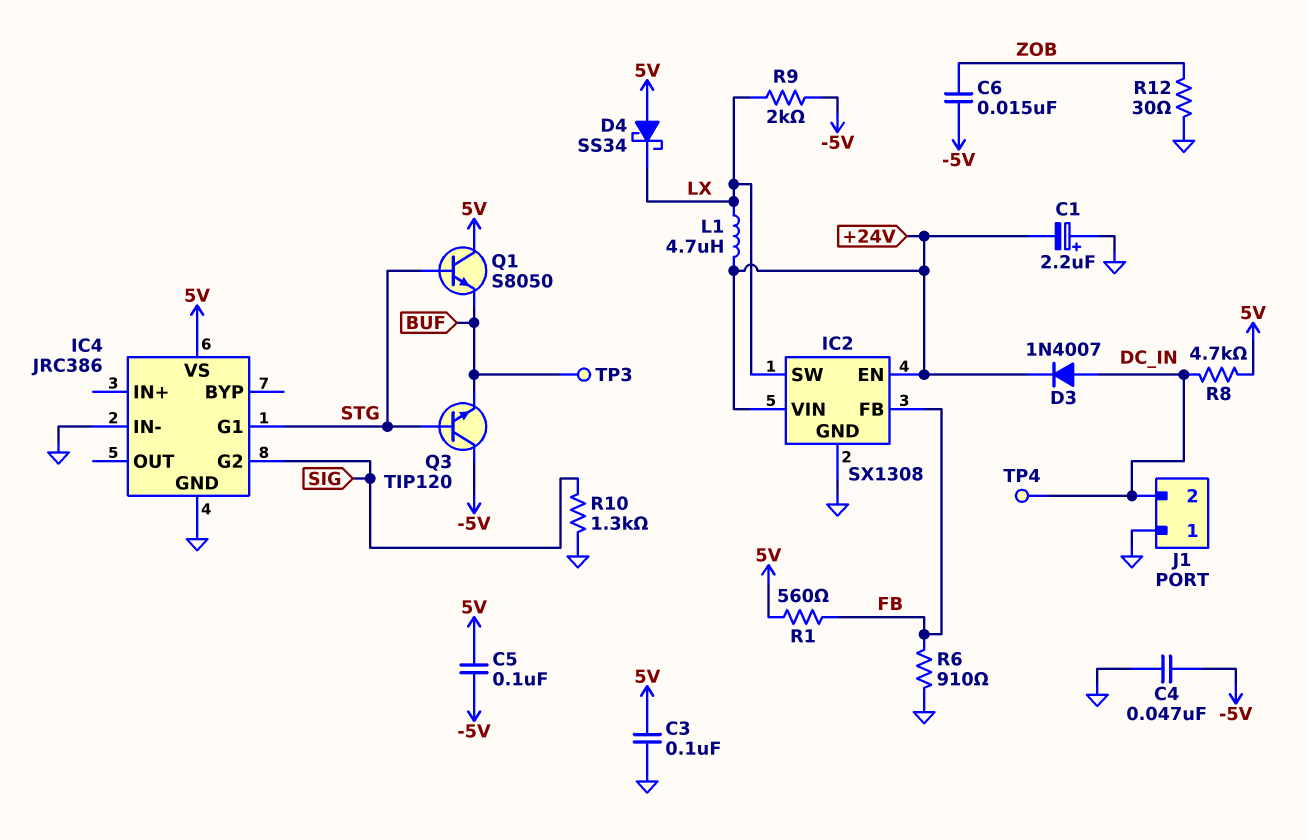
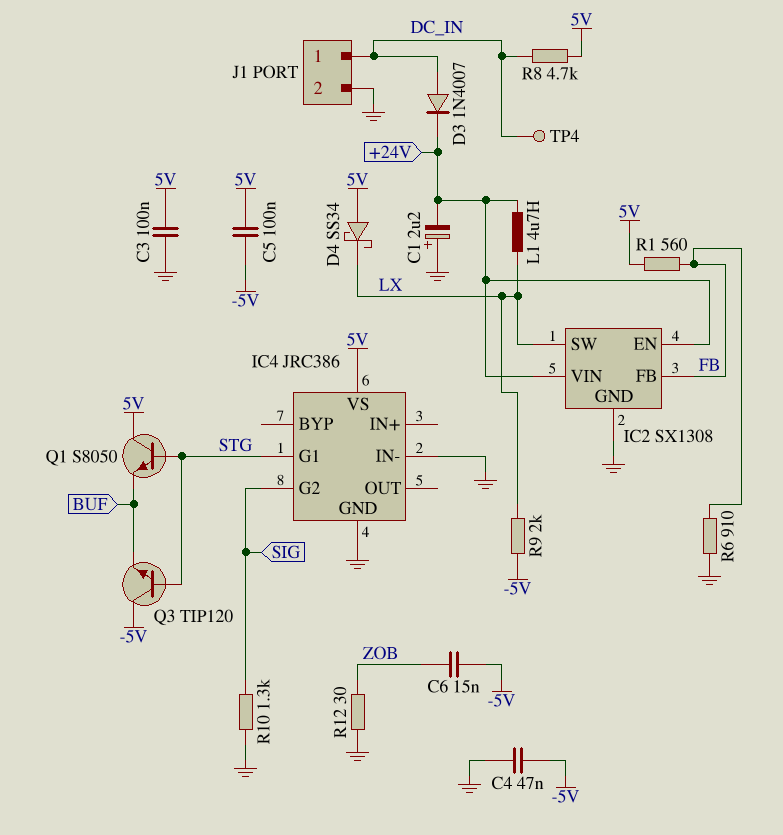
J1 pin 1: GND -> DC_IN
J1 pin 2: DC_IN -> GND
TP3: test point (BUF) -> none

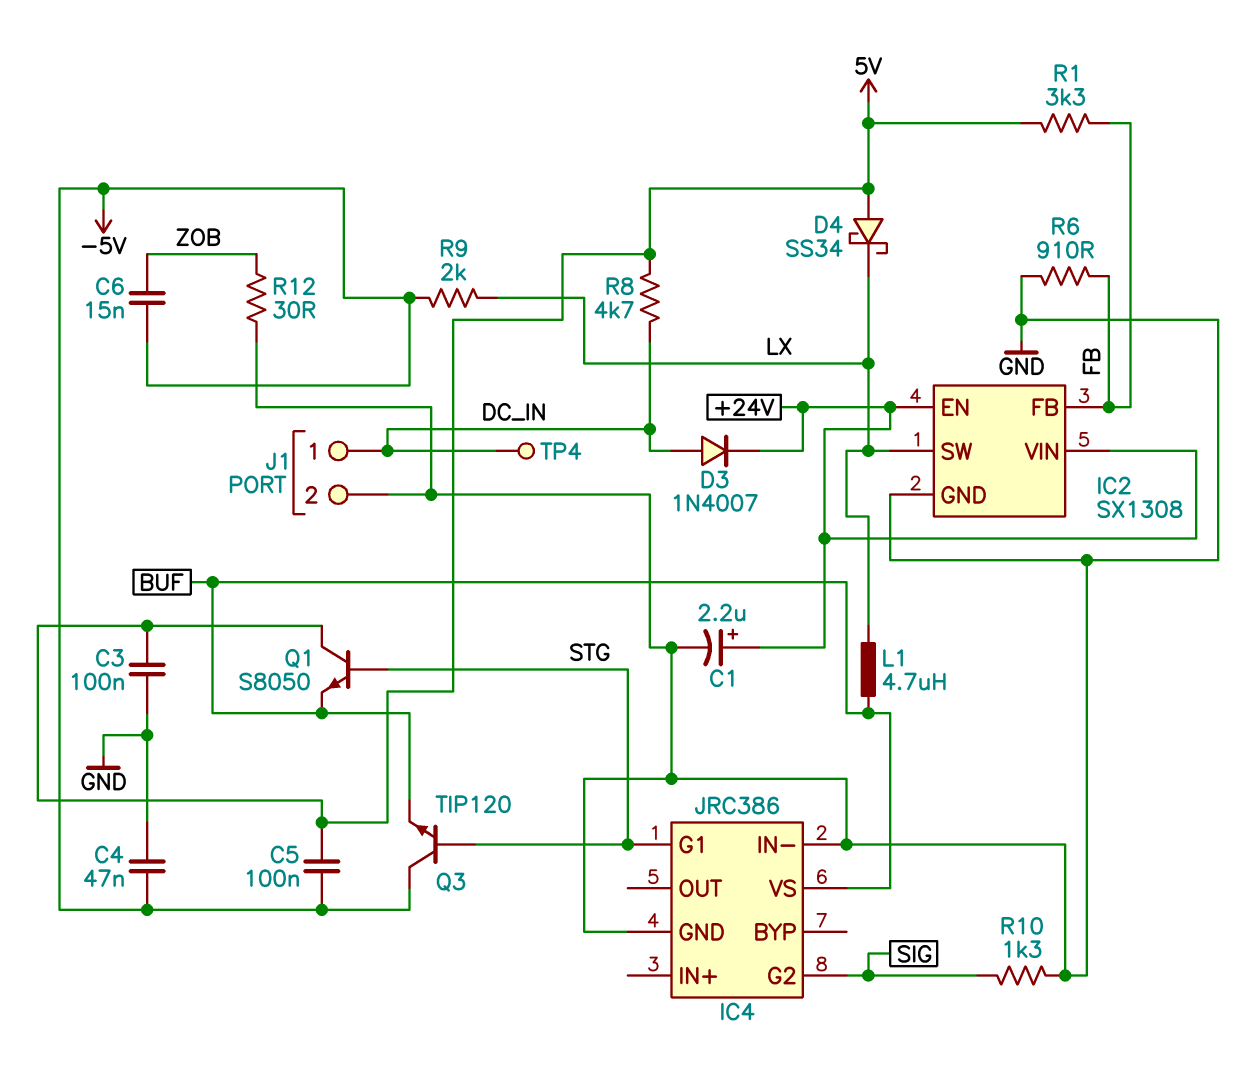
C1: 2.2uF (plus GND, minus +24V) -> 2.2uF (plus +24V, minus GND)
IC4 pin VS: 5V -> BUF
L1: 4.7uH (+24V, LX) -> 4.7uH (BUF, LX)
R1: 560 (5V, FB) -> 3.3k (5V, FB)

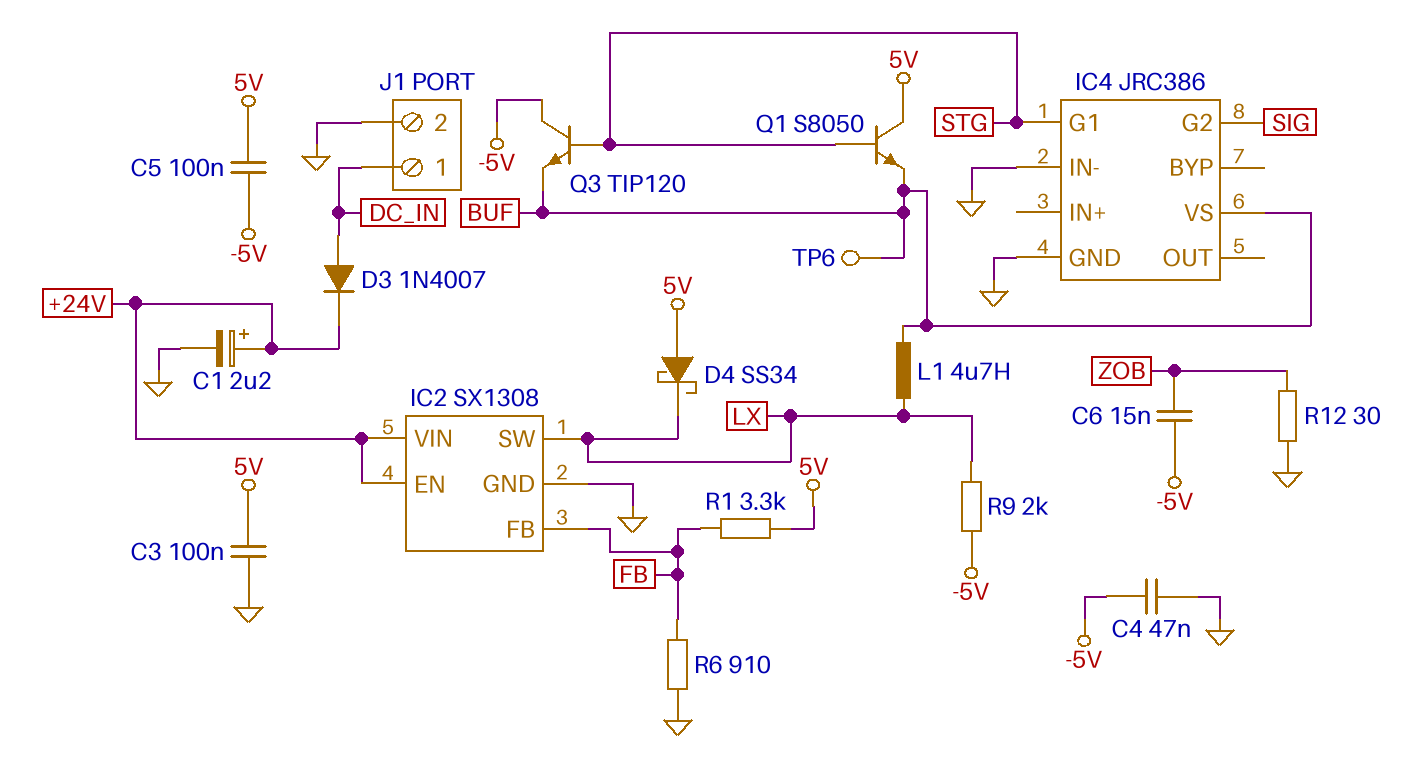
R8: 4.7k (5V, DC_IN) -> none
R10: 1.3k (GND, SIG) -> none
TP4: test point (DC_IN) -> none
TP6: none -> test point (BUF)

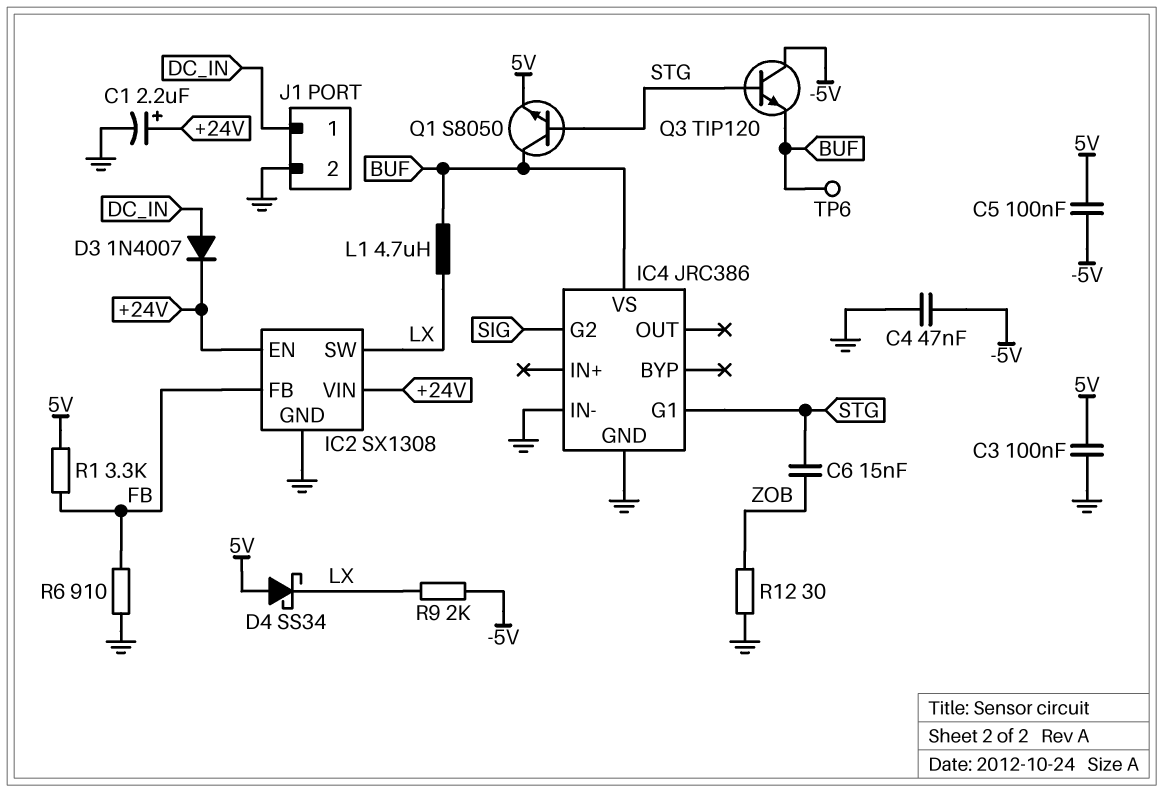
C6: 15nF (-5V, ZOB) -> 15nF (STG, ZOB)
Q1: NPN S8050 (B STG, C 5V, E BUF) -> NPN S8050 (B STG, C BUF, E 5V)

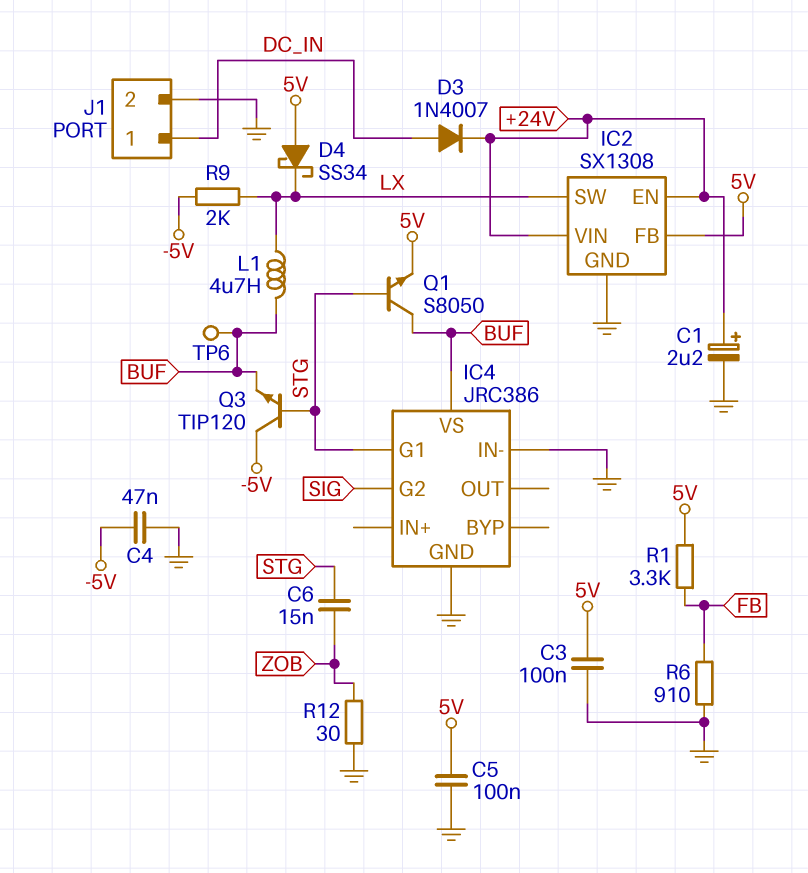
C5: 100nF (-5V, 5V) -> 100nF (5V, GND)
IC2 pin FB: FB -> 5V

